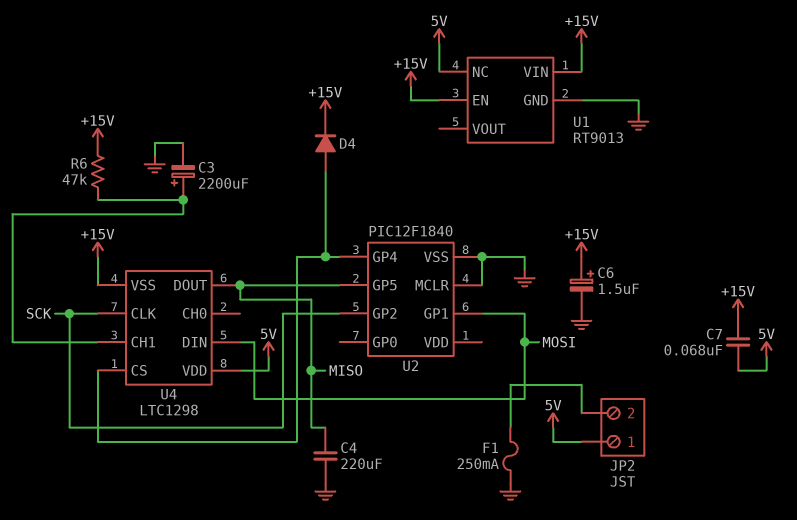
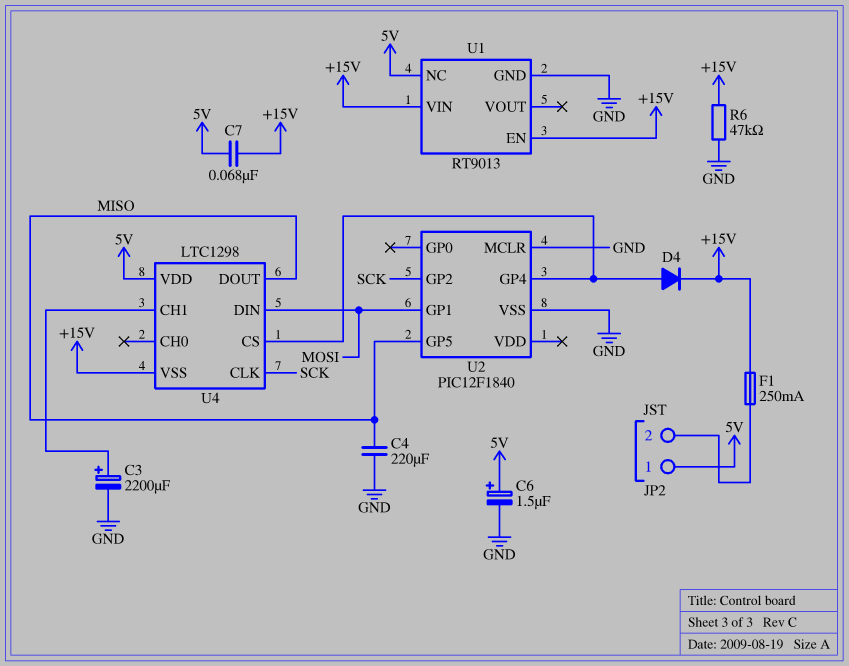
C6: 1.5uF (plus +15V, minus GND) -> 1.5uF (plus 5V, minus GND)
F1: 250mA (GND, JP2/2) -> 250mA (+15V, JP2/2)
R6: 47k (+15V, U4/CH1) -> 47k (+15V, GND)

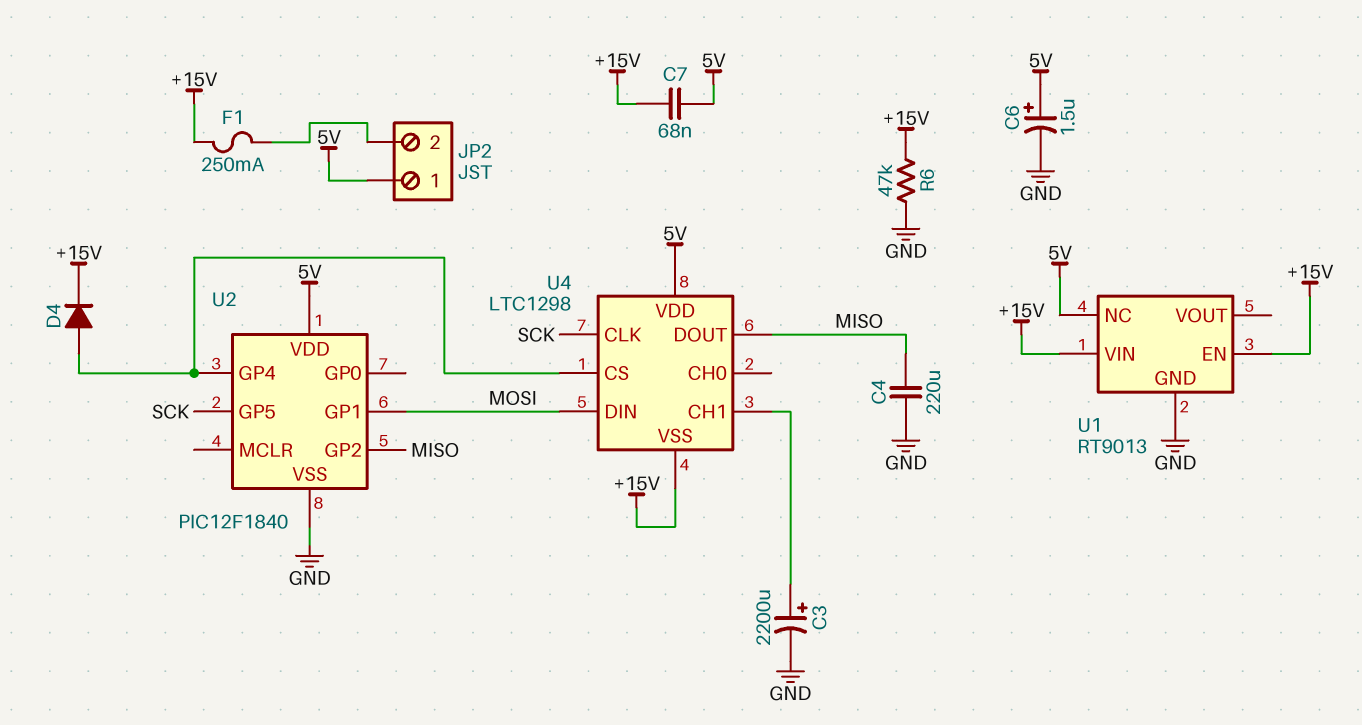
U2 pin GP2: SCK -> MISO
U2 pin GP5: MISO -> SCK
U2 pin MCLR: GND -> none
U2 pin VDD: none -> 5V

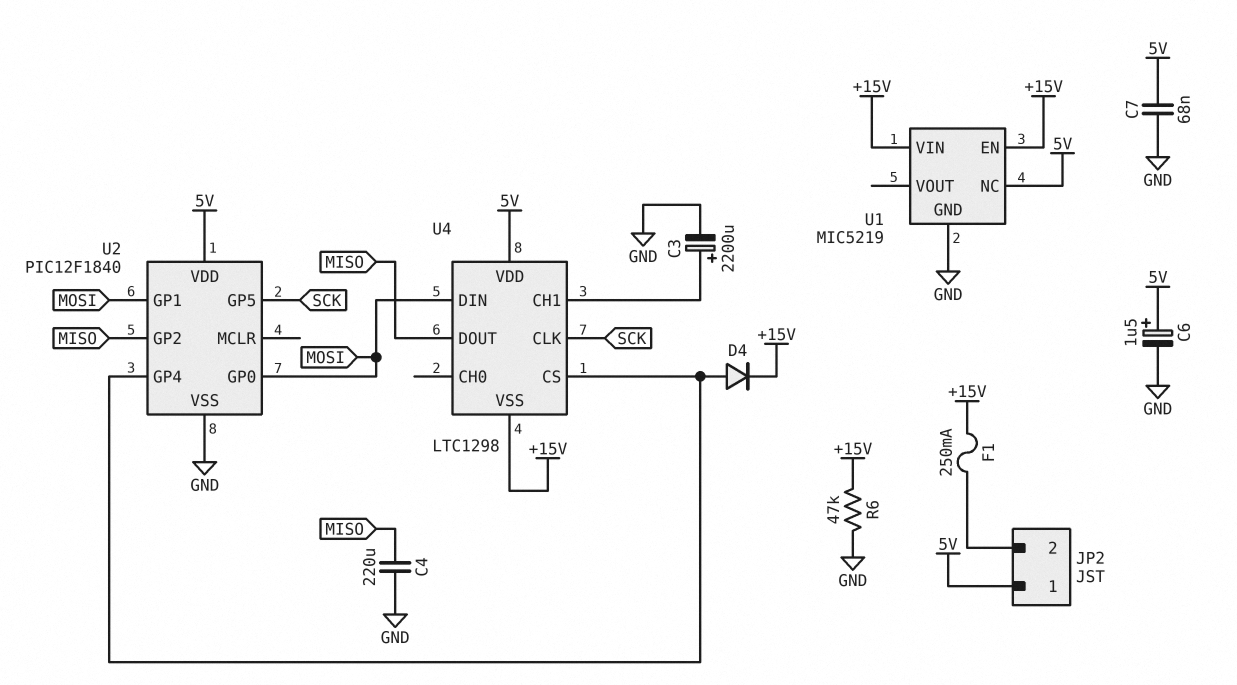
C7: 68nF (+15V, 5V) -> 68nF (5V, GND)
U1: RT9013 -> MIC5219
U2 pin GP0: none -> MOSI

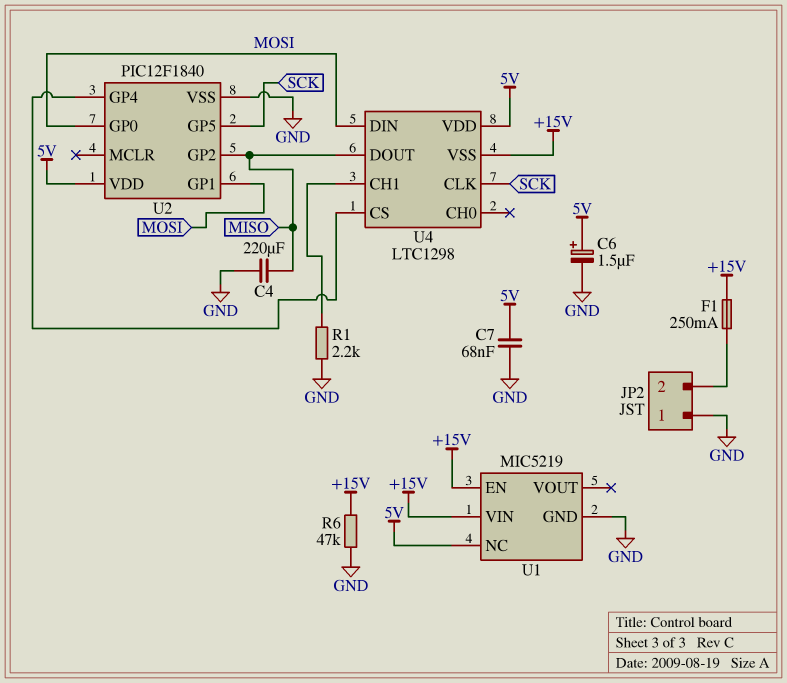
C3: 2200uF (plus U4/CH1, minus GND) -> none
D4: diode (A U2/GP4, K +15V) -> none
JP2 pin 1: 5V -> GND
R1: none -> 2.2k (GND, U4/CH1)

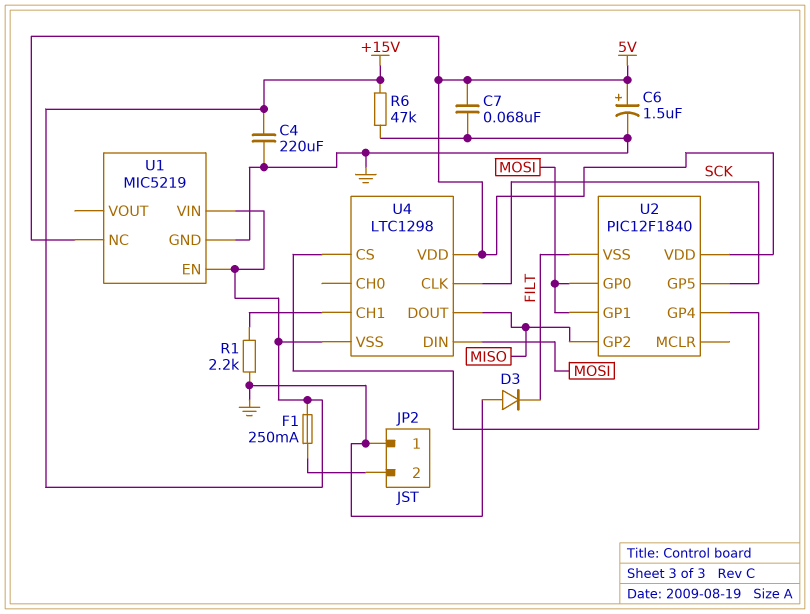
C4: 220uF (GND, MISO) -> 220uF (+15V, GND)
D3: none -> diode (A GND, K FILT)
U2 pin VSS: GND -> FILT

